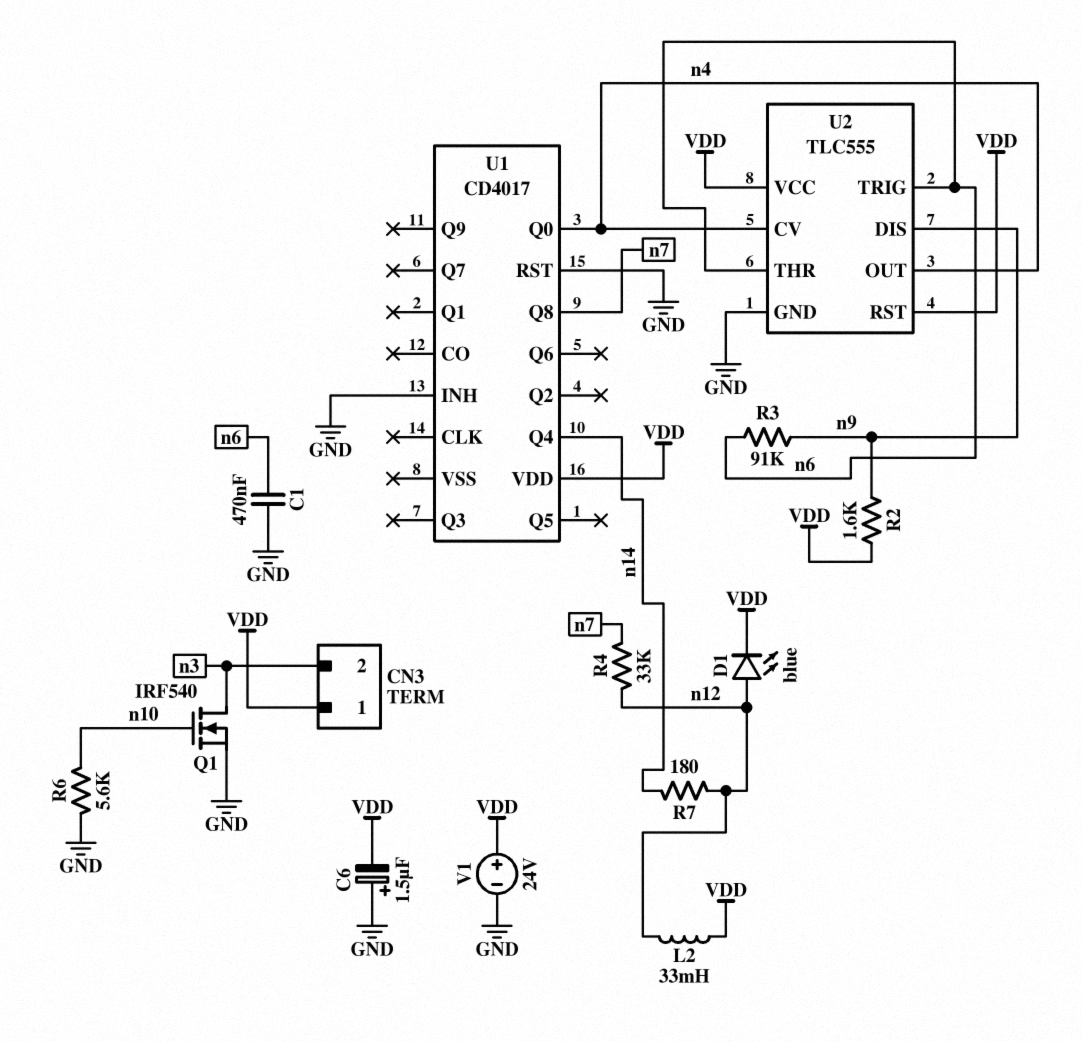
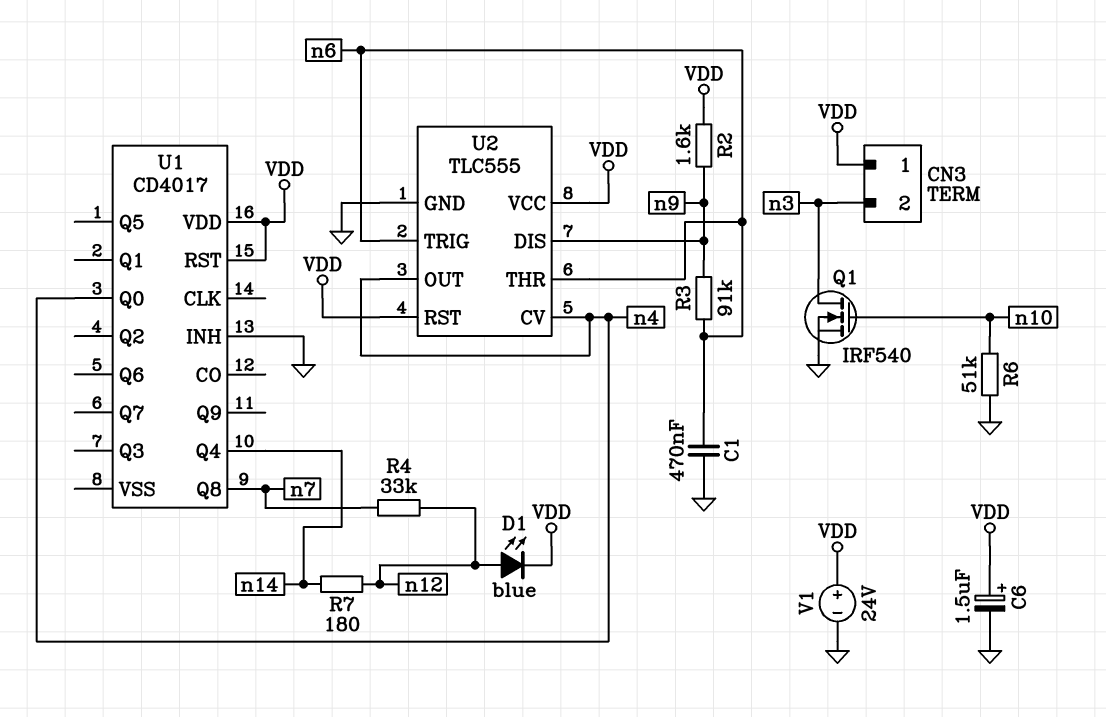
C6: 1.5uF (plus GND, minus VDD) -> 1.5uF (plus VDD, minus GND)
L2: 33mH (VDD, n12) -> none
R6: 5.6k (GND, n10) -> 51k (GND, n10)
U1 pin RST: GND -> VDD

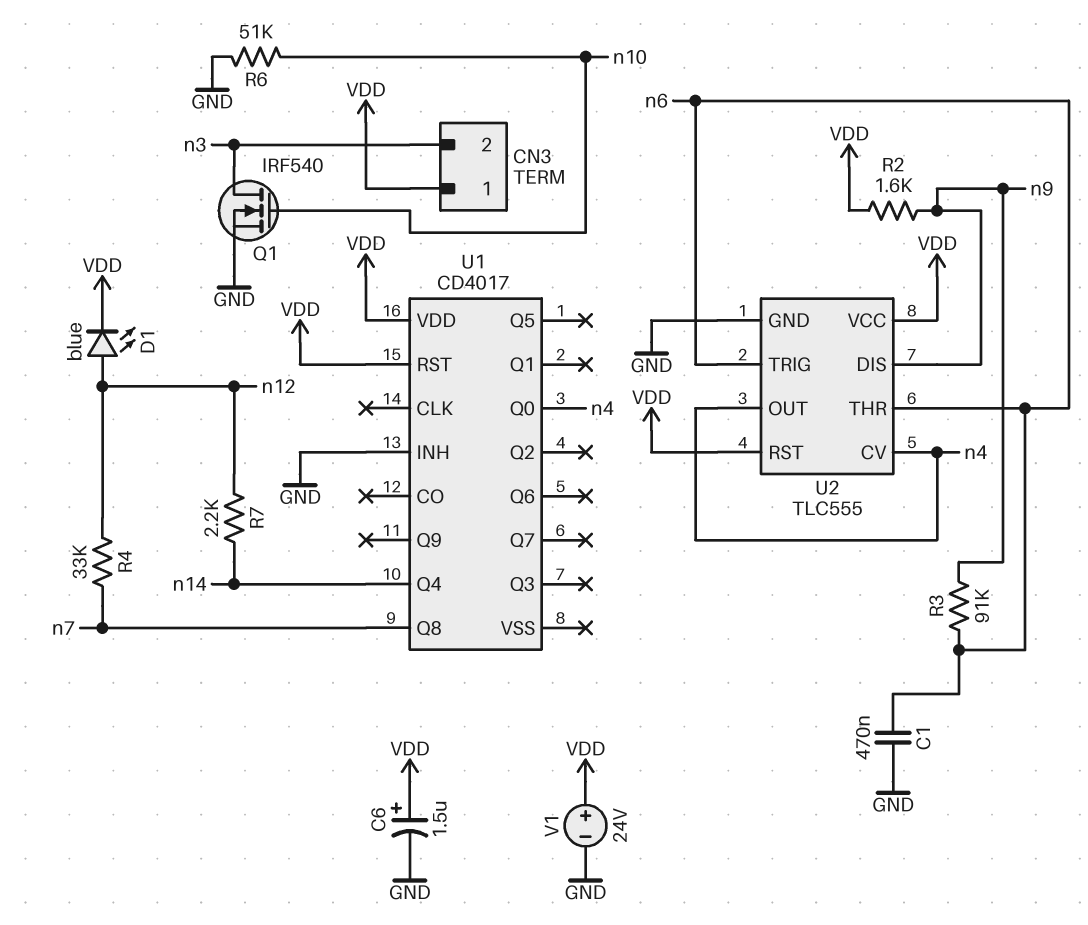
R7: 180 (n12, n14) -> 2.2k (n12, n14)

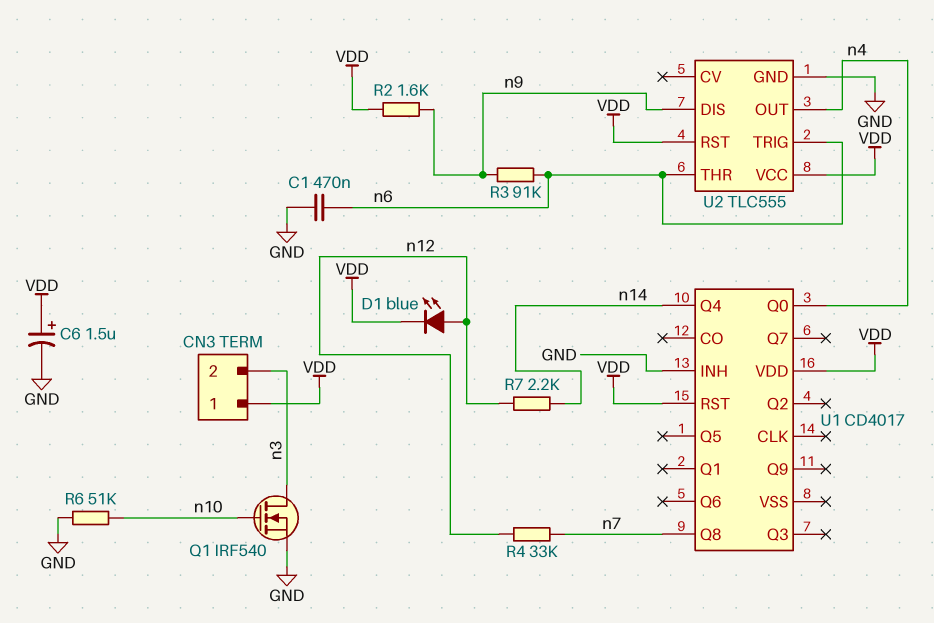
U2 pin CV: n4 -> none
V1: 24V (plus VDD, minus GND) -> none

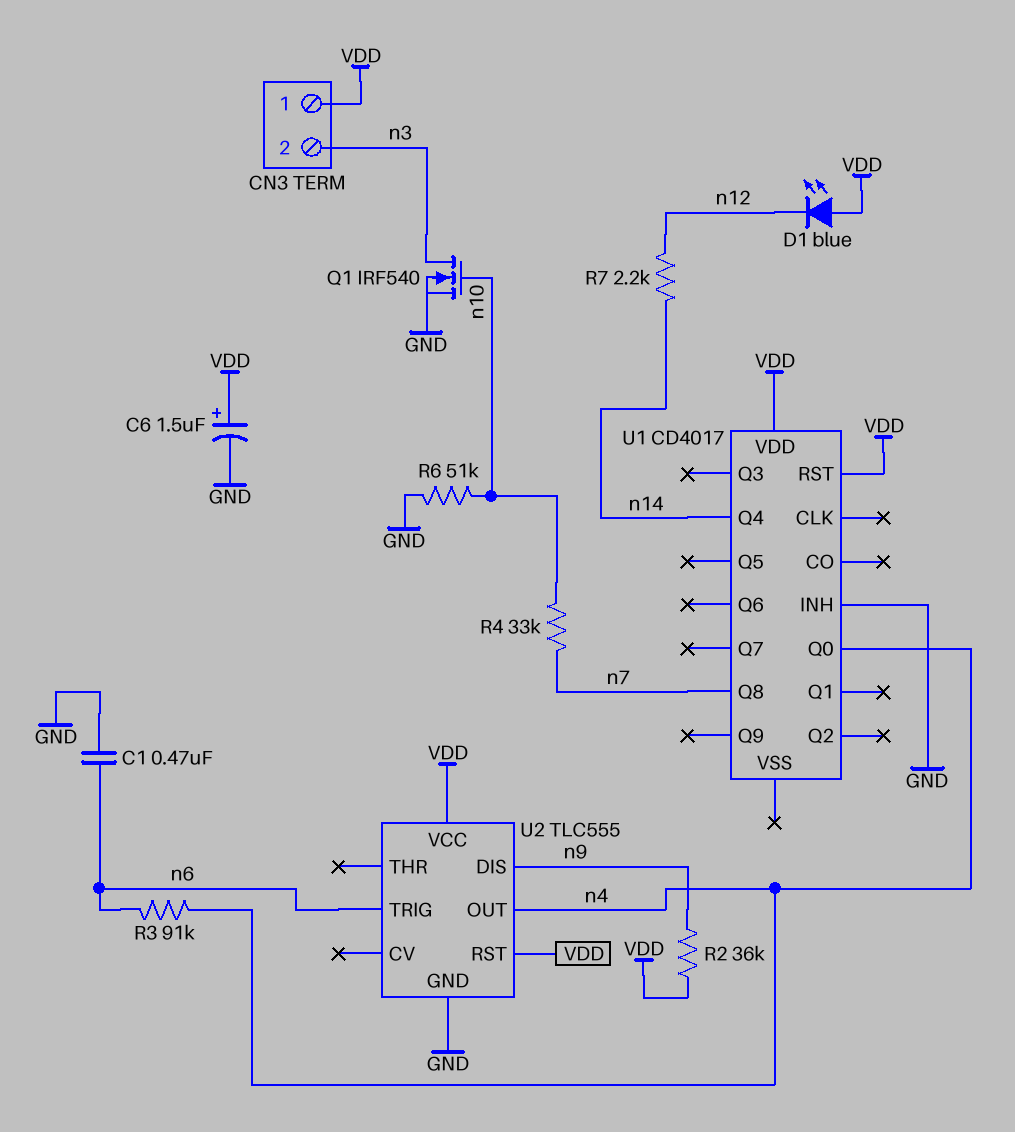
D1: LED blue (A n12, K VDD) -> LED blue (A VDD, K n12)
R2: 1.6k (VDD, n9) -> 36k (VDD, n9)
R3: 91k (n6, n9) -> 91k (n4, n6)
R4: 33k (n7, n12) -> 33k (n7, n10)
U2 pin THR: n6 -> none

